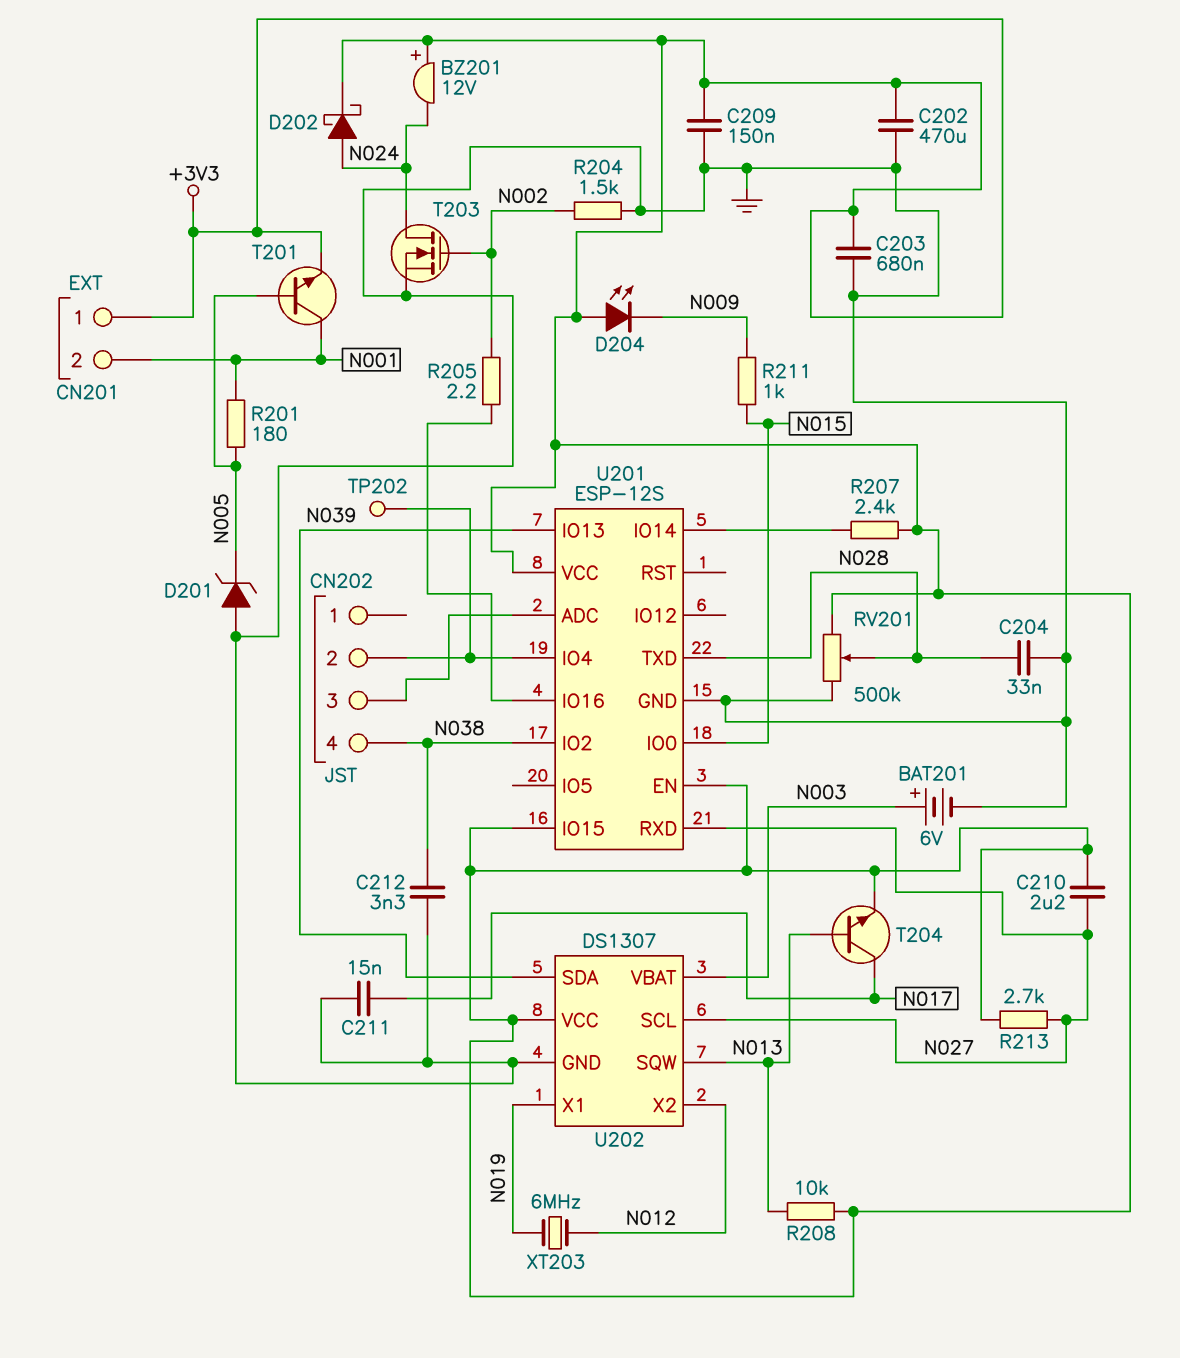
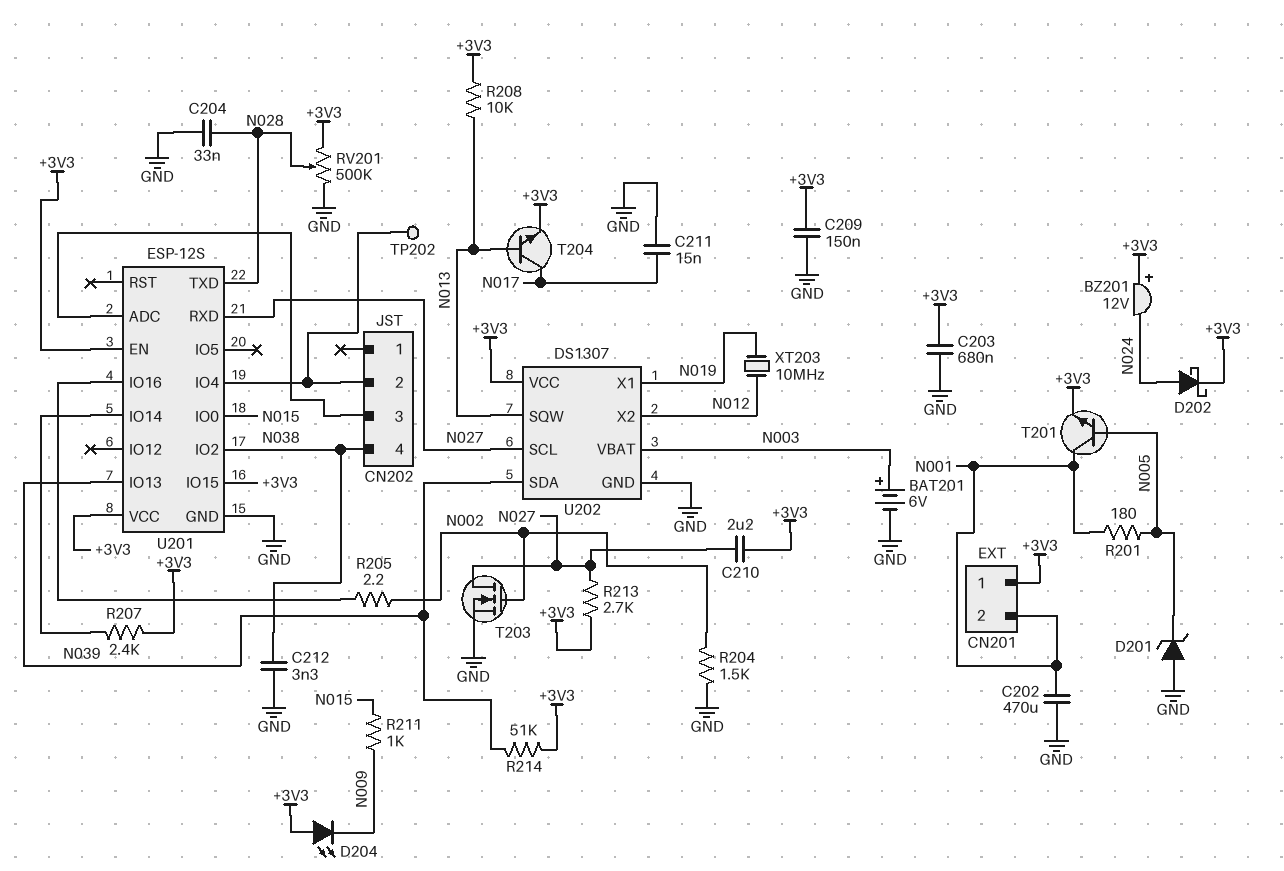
C202: 470uF (+3V3, GND) -> 470uF (GND, N001)
R214: none -> 51k (+3V3, N039)
T203: NMOS (G N002, D N024, S GND) -> NMOS (G N002, D N027, S GND)
XT203: 6MHz (N012, N019) -> 10MHz (N012, N019)

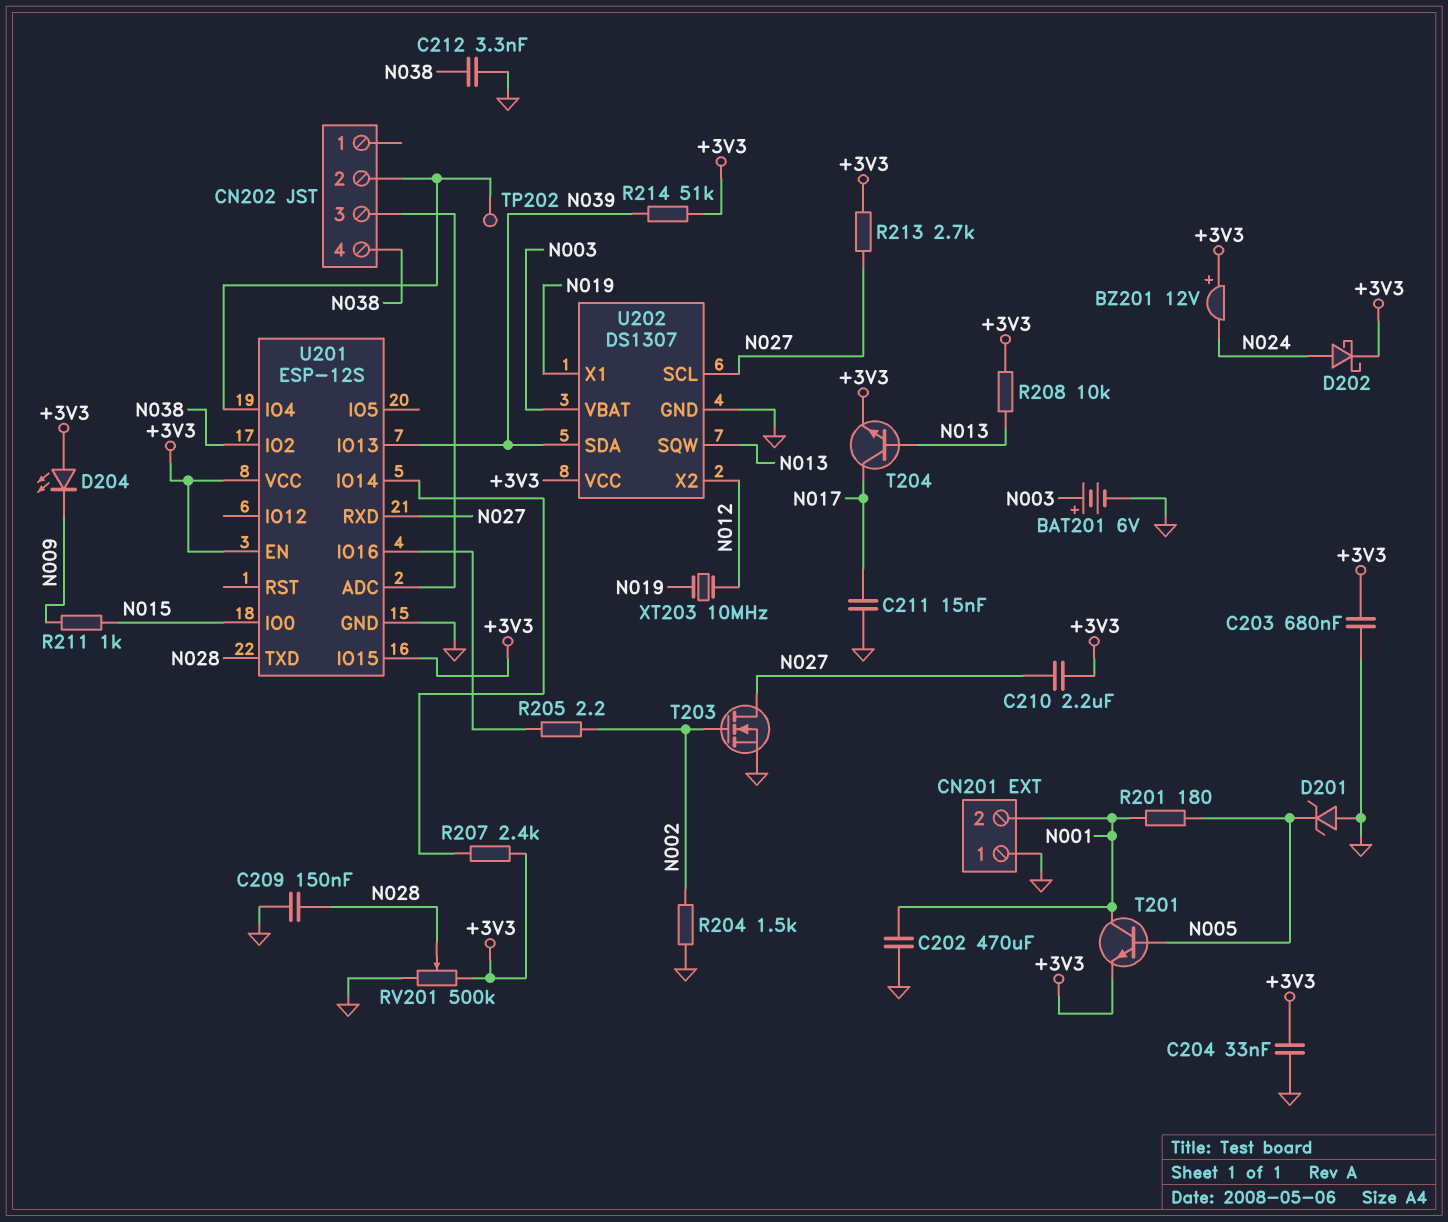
C204: 33nF (GND, N028) -> 33nF (+3V3, GND)
C209: 150nF (+3V3, GND) -> 150nF (GND, N028)
CN201 pin 1: +3V3 -> GND

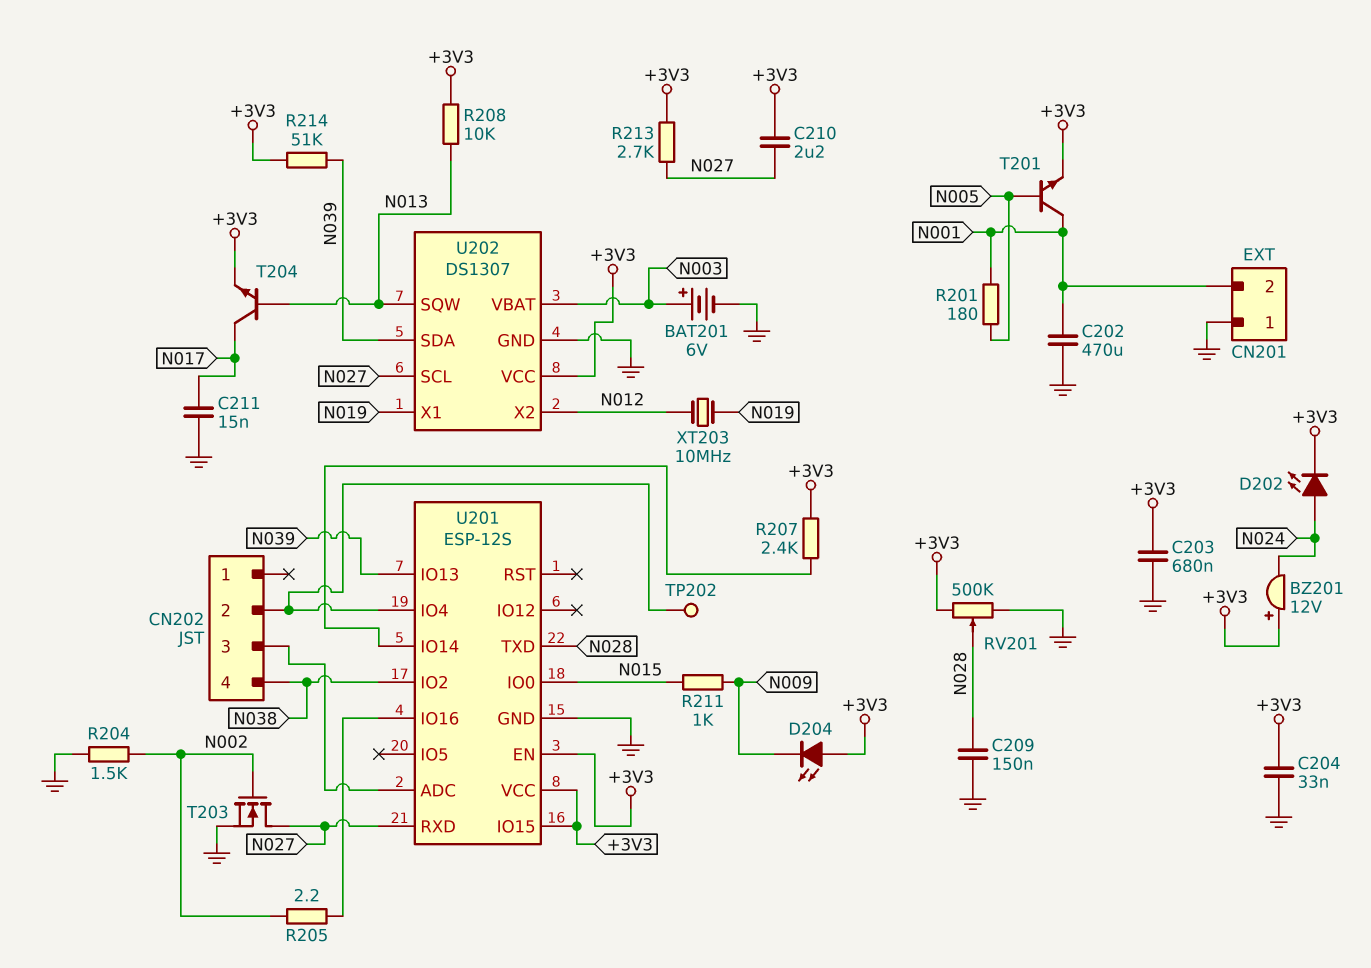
C212: 3.3nF (GND, N038) -> none
D201: zener (A GND, K N005) -> none
D202: schottky (A N024, K +3V3) -> LED (A N024, K +3V3)

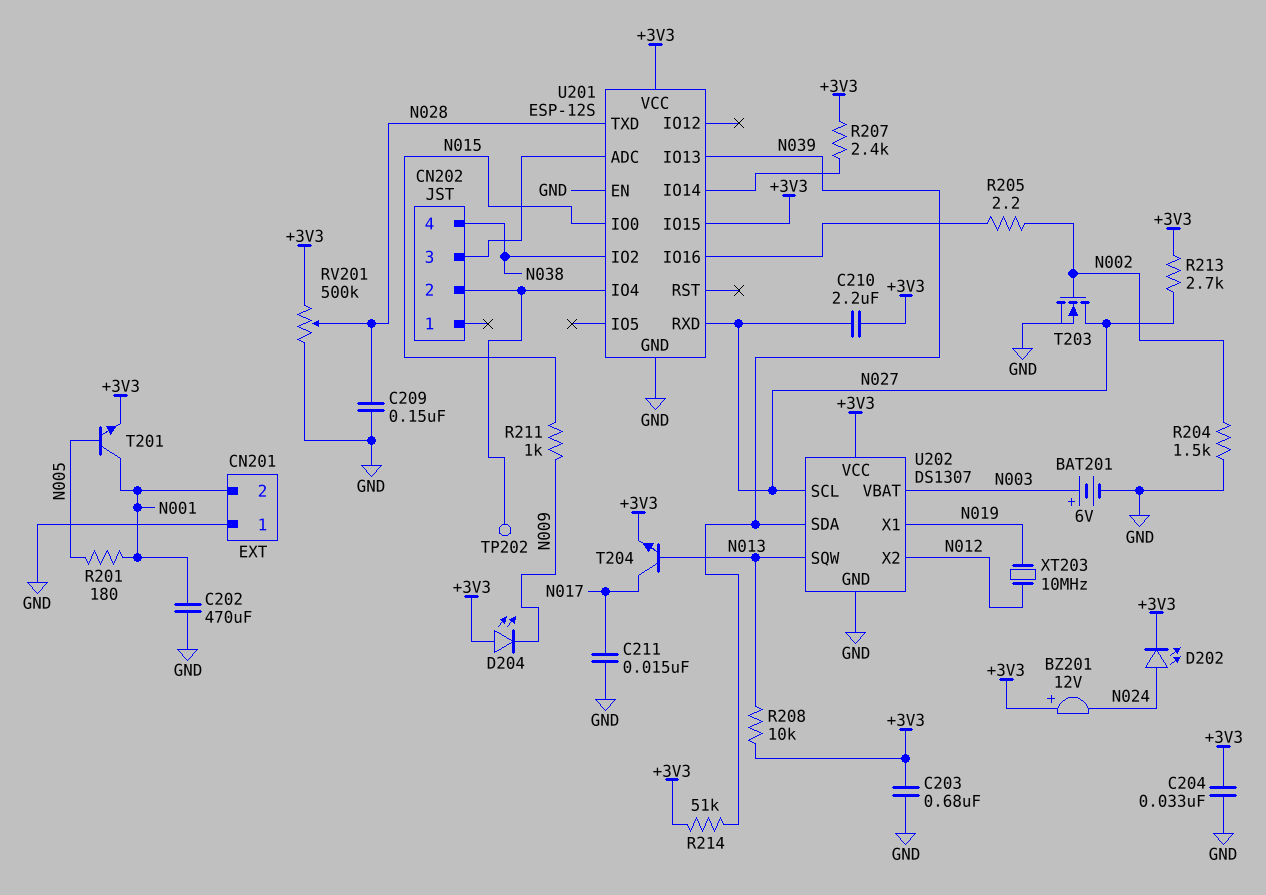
U201 pin EN: +3V3 -> GND

